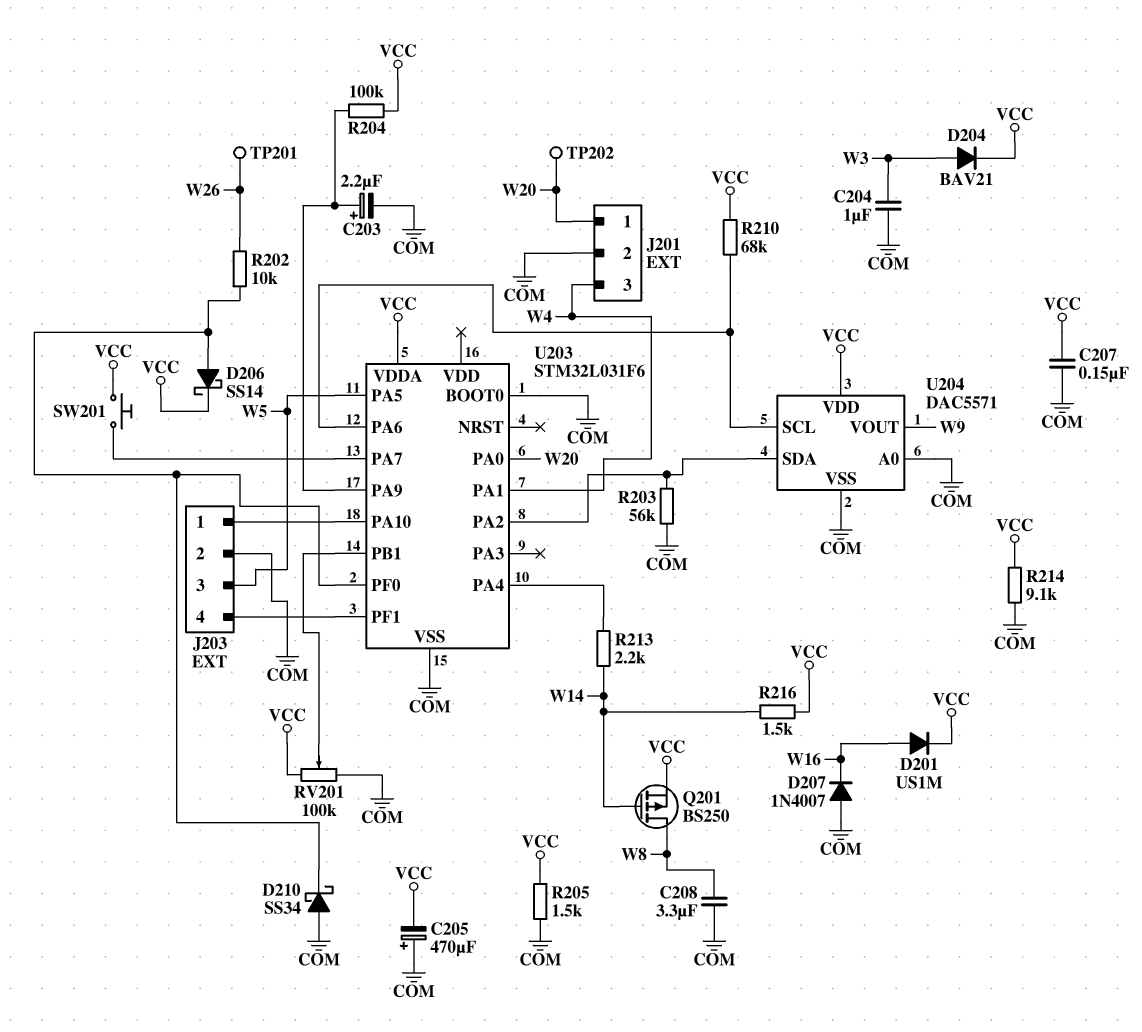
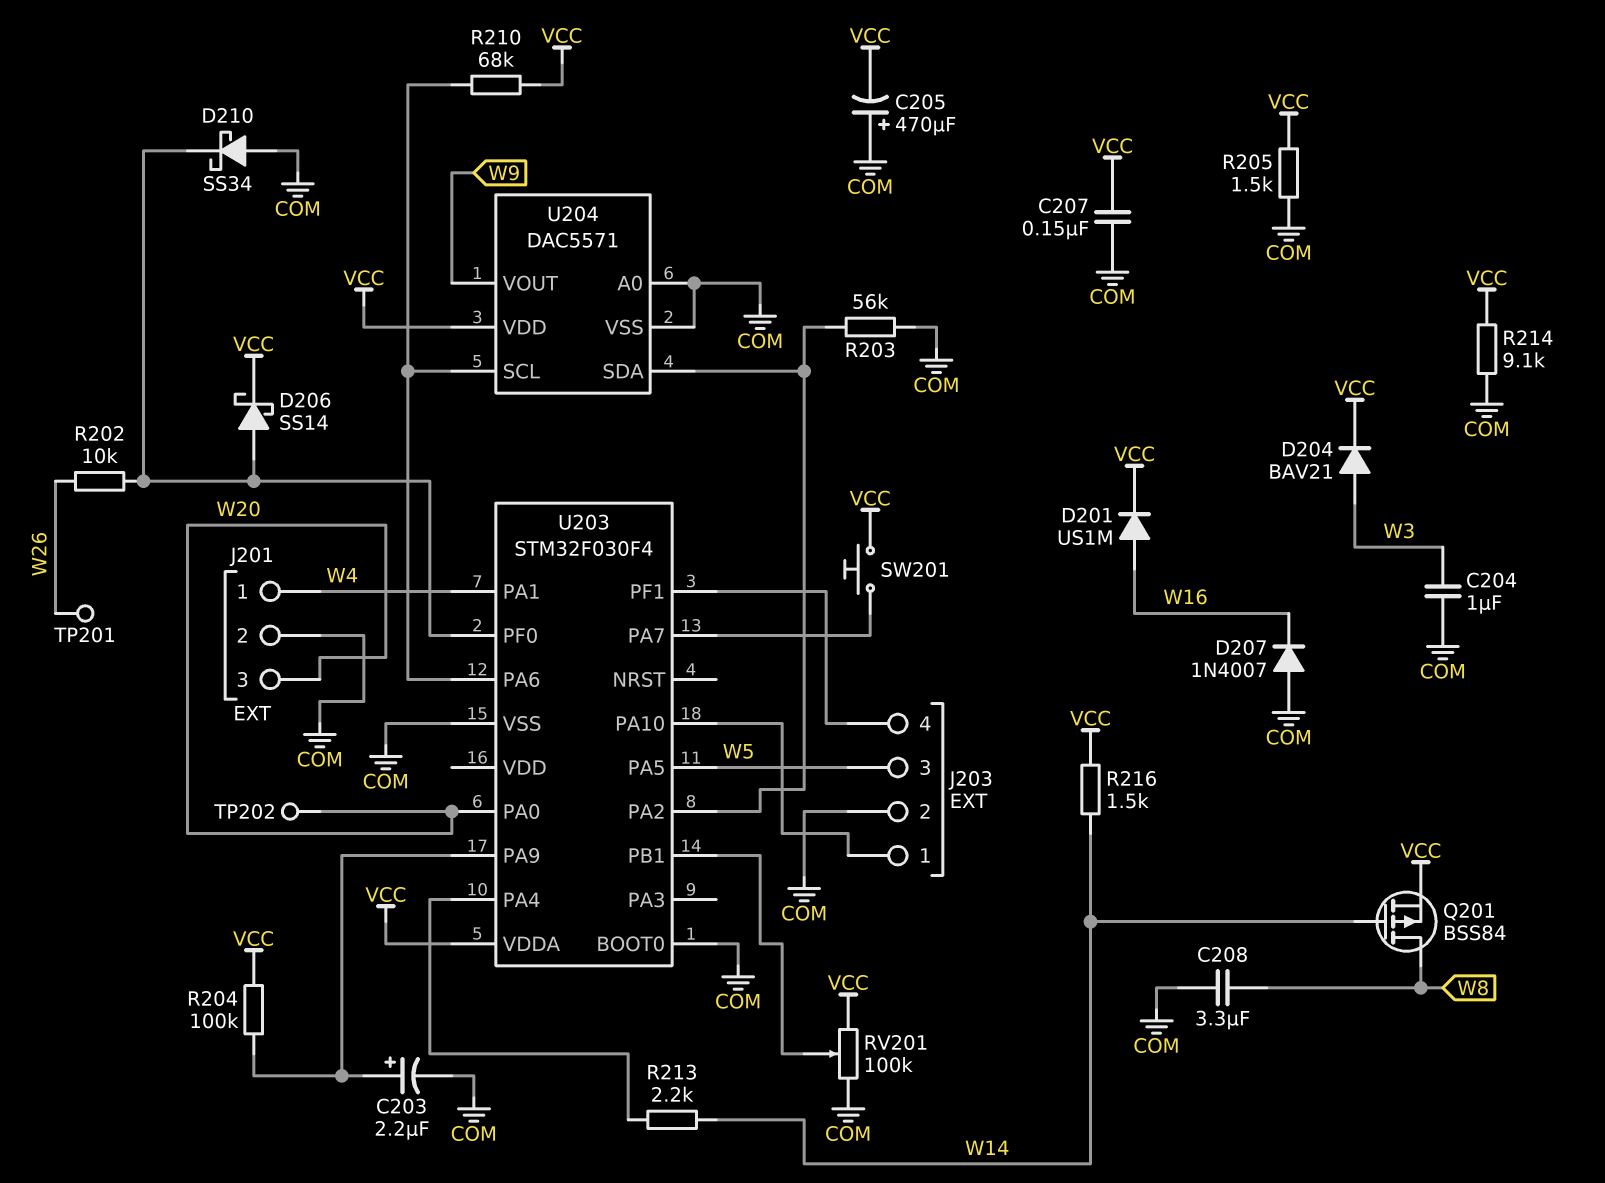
J201 pin 1: W20 -> W4
J201 pin 3: W4 -> W20
Q201: PMOS BS250 (G W14, D W8, S VCC) -> PMOS BSS84 (G W14, D W8, S VCC)
U203: STM32L031F6 -> STM32F030F4

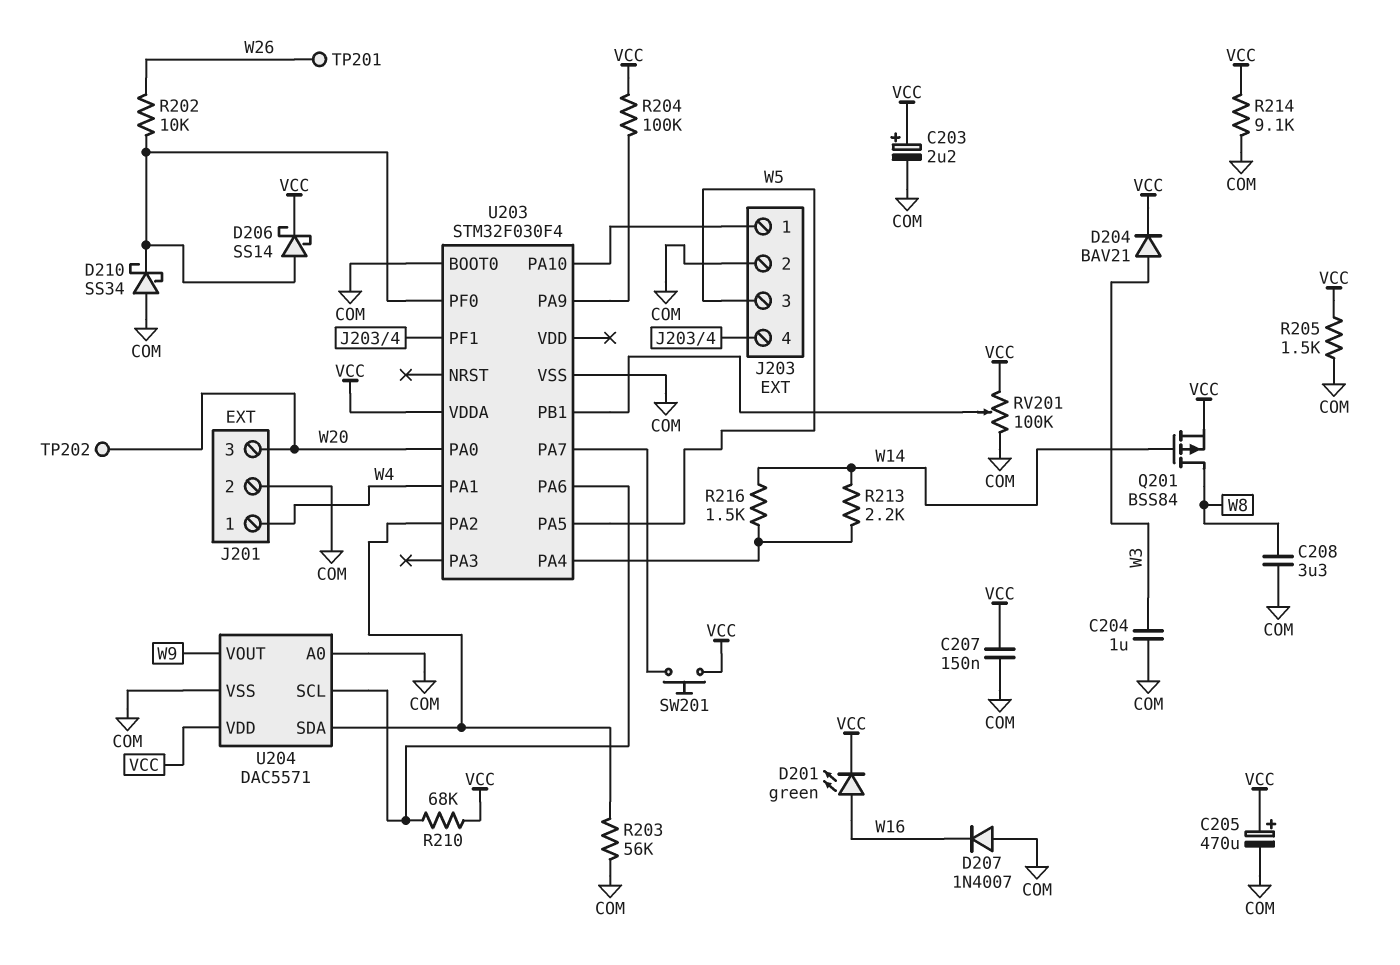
C203: 2.2uF (plus U203/PA9, minus COM) -> 2.2uF (plus VCC, minus COM)
C205: 470uF (plus COM, minus VCC) -> 470uF (plus VCC, minus COM)
D201: diode US1M (A W16, K VCC) -> LED green (A W16, K VCC)
R216: 1.5k (VCC, W14) -> 1.5k (U203/PA4, W14)

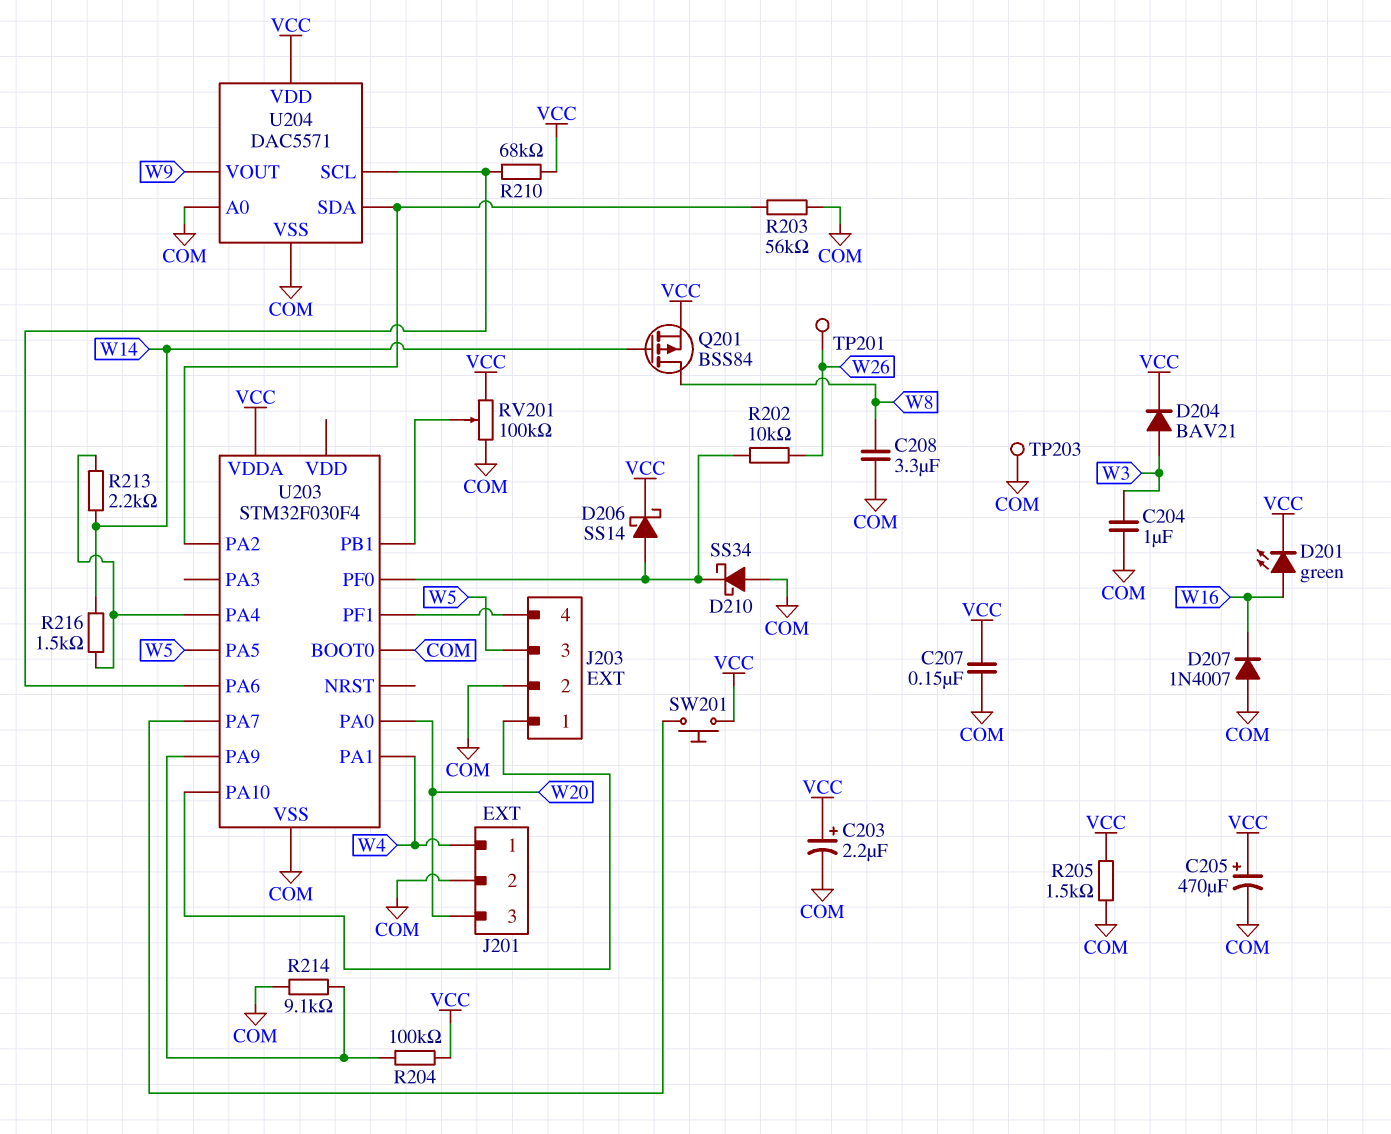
R214: 9.1k (COM, VCC) -> 9.1k (COM, U203/PA9)
TP202: test point (W20) -> none
TP203: none -> test point (COM)

